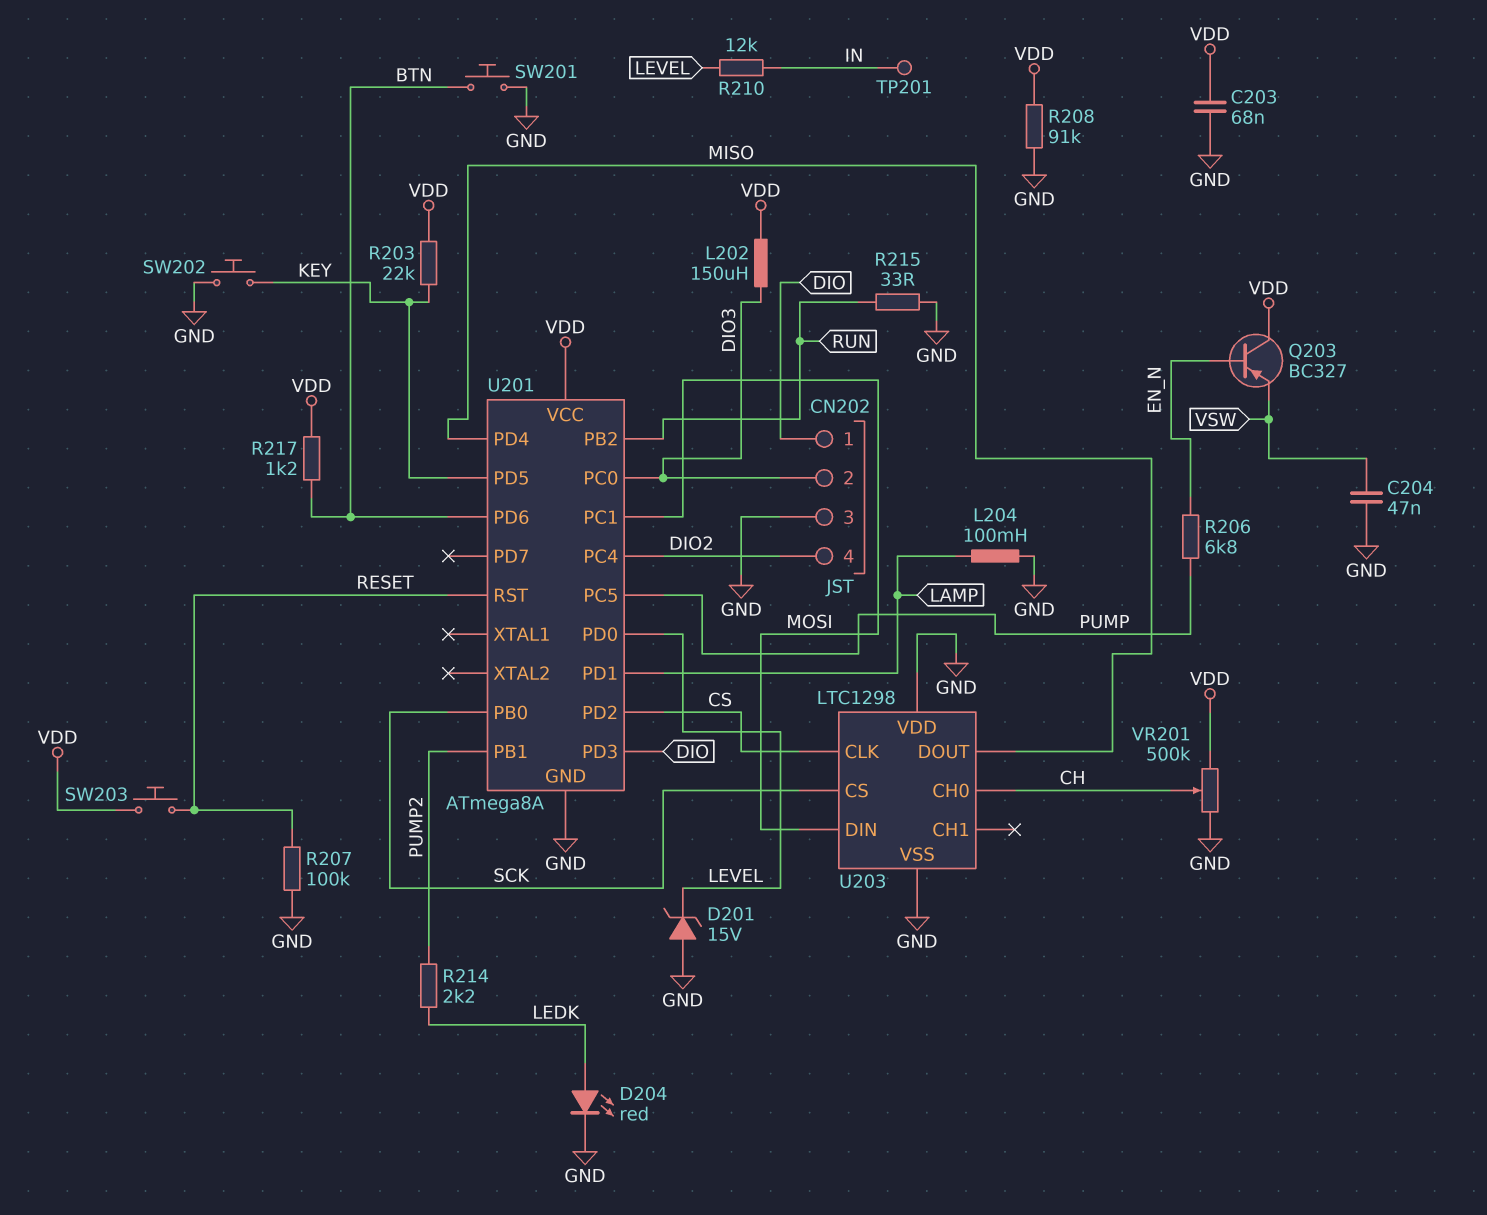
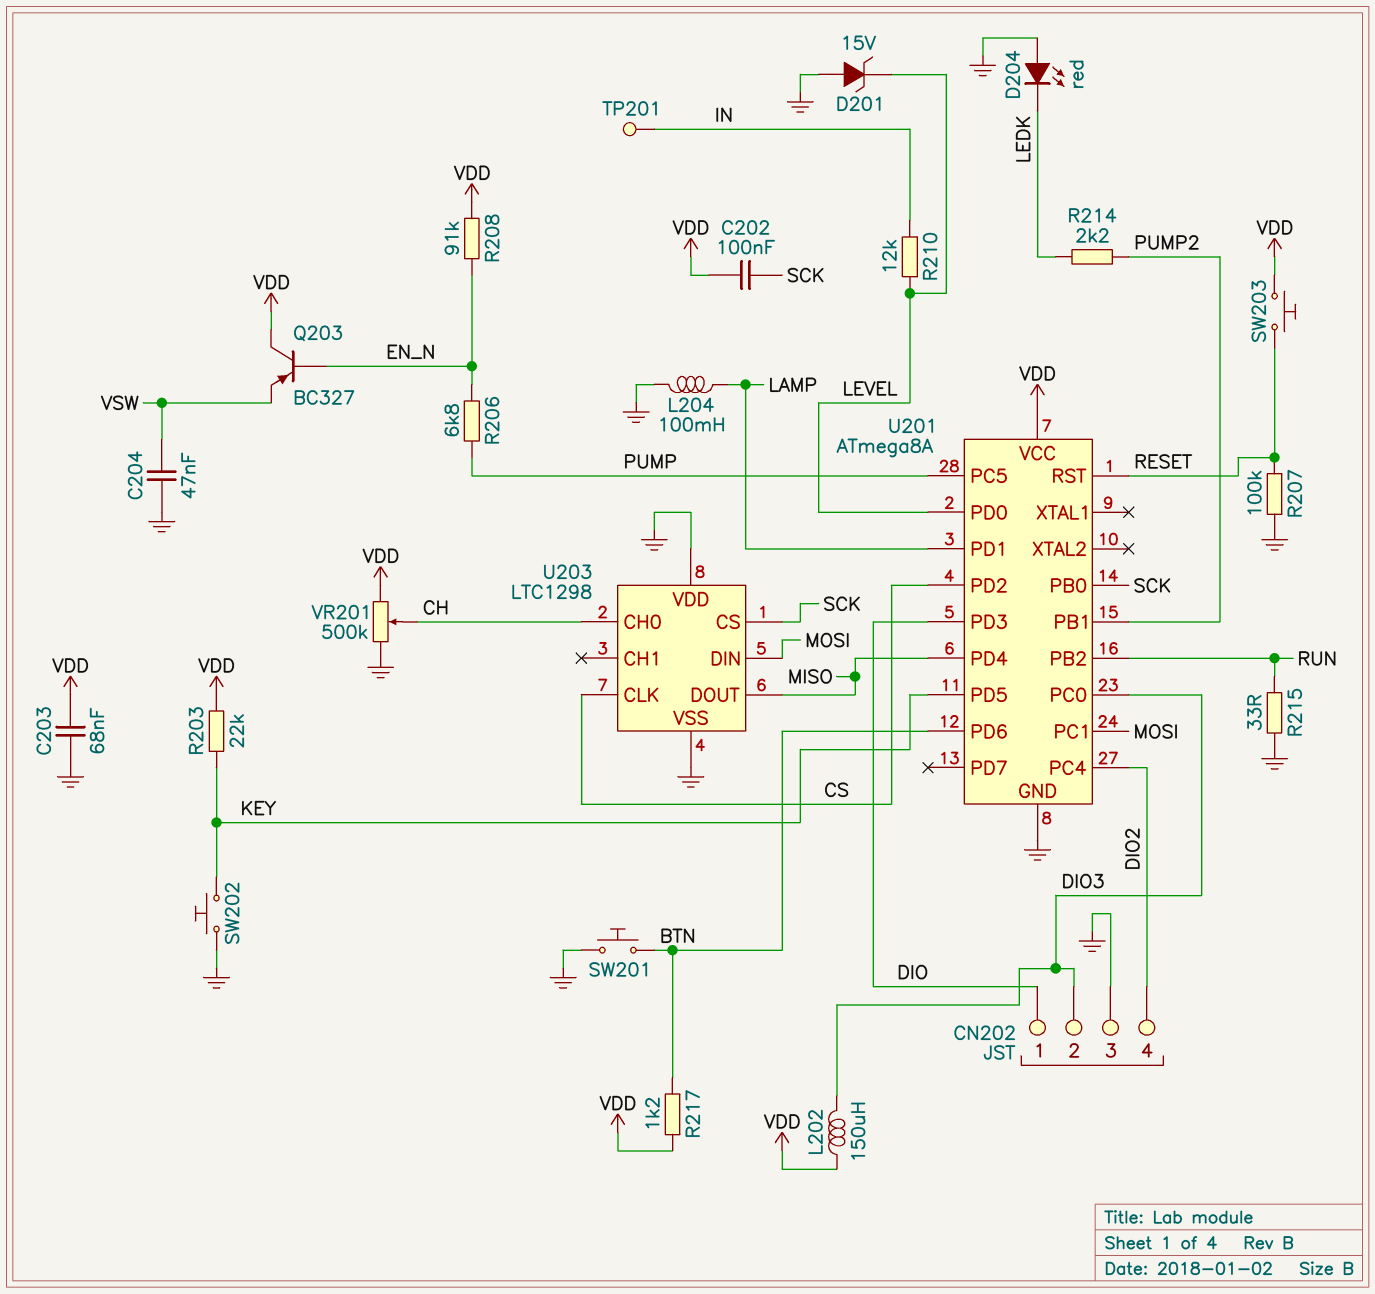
C202: none -> 100nF (SCK, VDD)
D204: LED red (A LEDK, K GND) -> LED red (A GND, K LEDK)
R208: 91k (GND, VDD) -> 91k (EN_N, VDD)

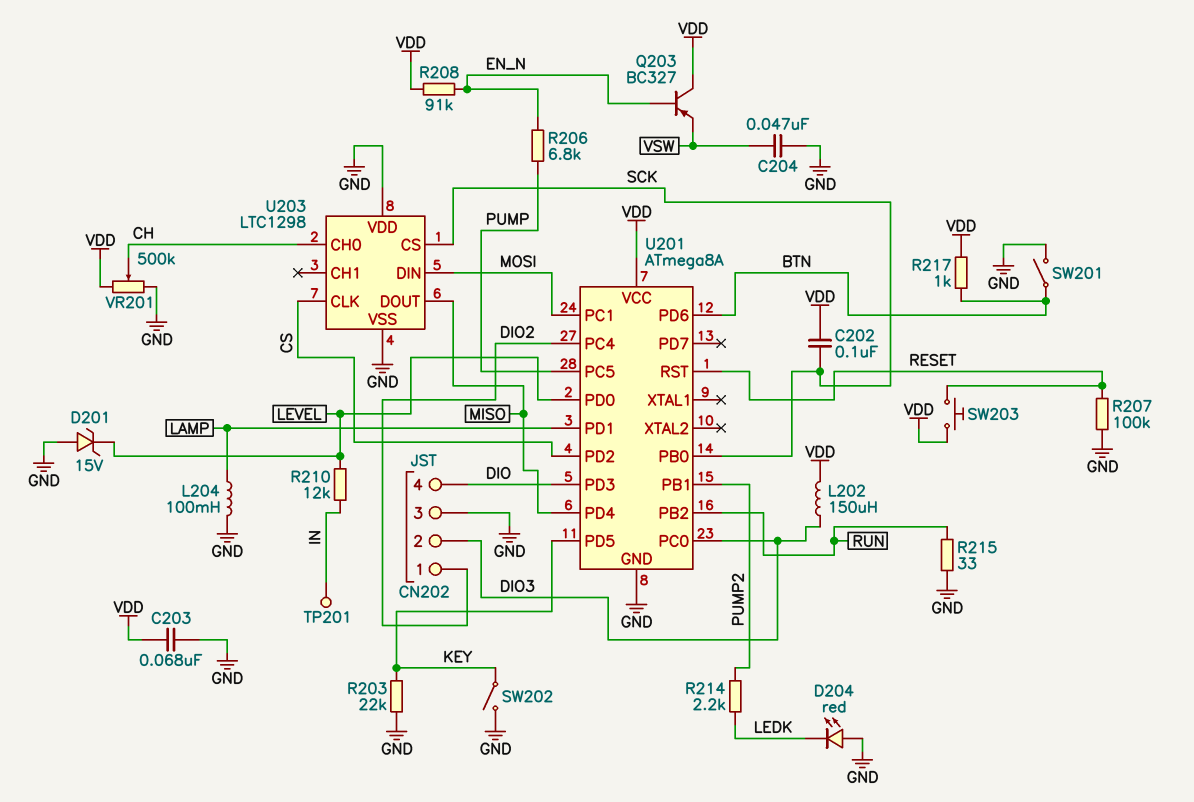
CN202 pin 1: DIO -> DIO2
CN202 pin 4: DIO2 -> DIO
R203: 22k (KEY, VDD) -> 22k (GND, KEY)
R217: 1.2k (BTN, VDD) -> 1k (BTN, VDD)
SW201: button (BTN, GND) -> switch (BTN, GND)
SW202: button (GND, KEY) -> switch (GND, KEY)

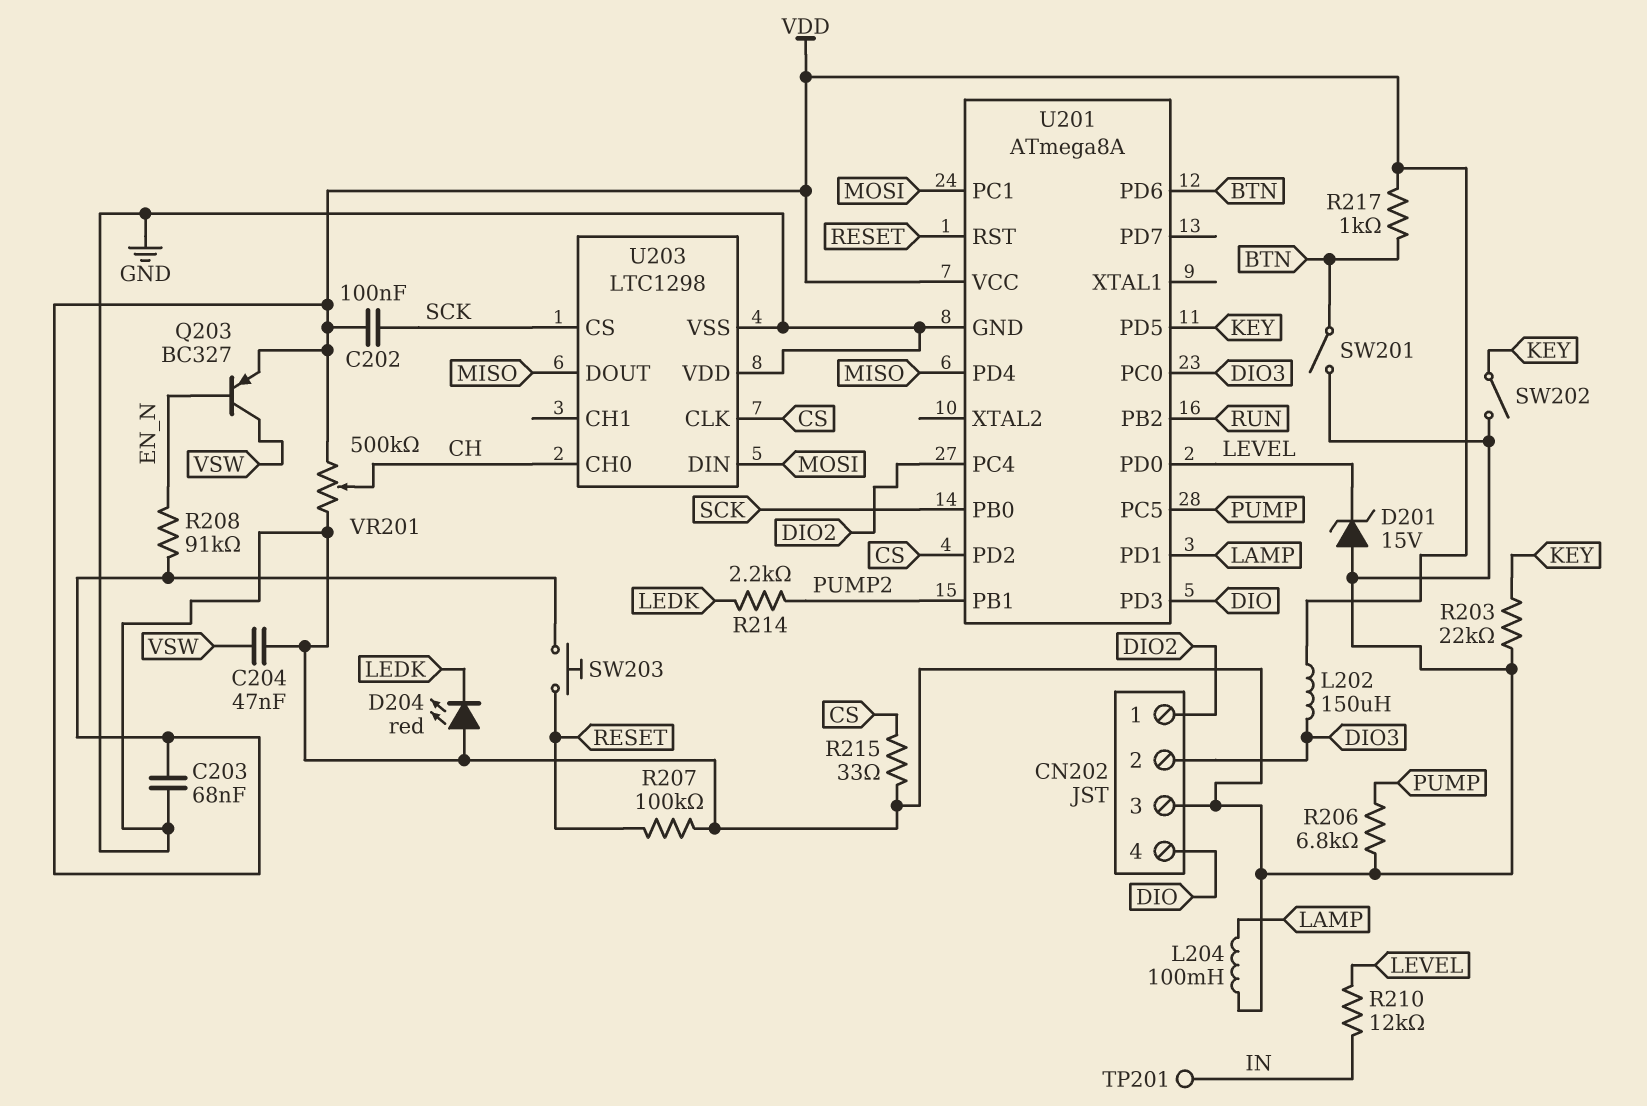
Q203: PNP BC327 (B EN_N, C VDD, E VSW) -> PNP BC327 (B EN_N, C VSW, E VDD)
R206: 6.8k (EN_N, PUMP) -> 6.8k (GND, PUMP)
R215: 33 (GND, RUN) -> 33 (CS, GND)

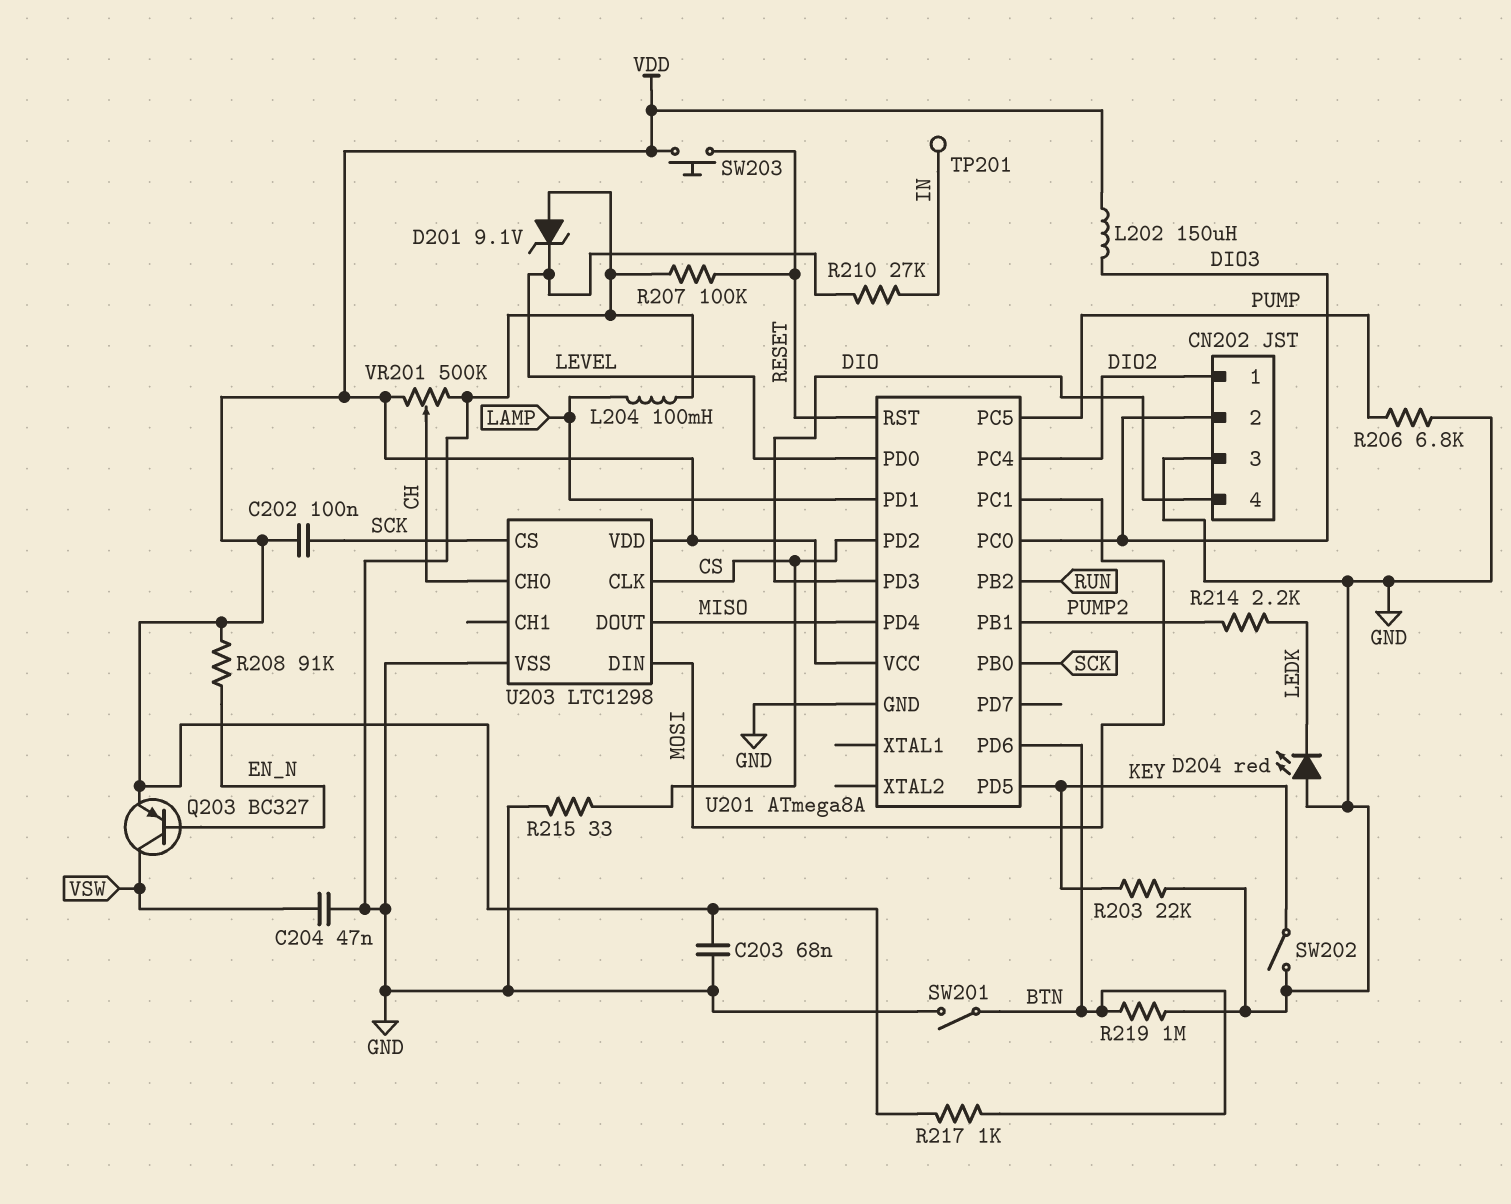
D201: zener 15V (A GND, K LEVEL) -> zener 9.1V (A GND, K LEVEL)
R210: 12k (IN, LEVEL) -> 27k (IN, LEVEL)
R219: none -> 1M (BTN, GND)
U203 pin VDD: GND -> VDD

